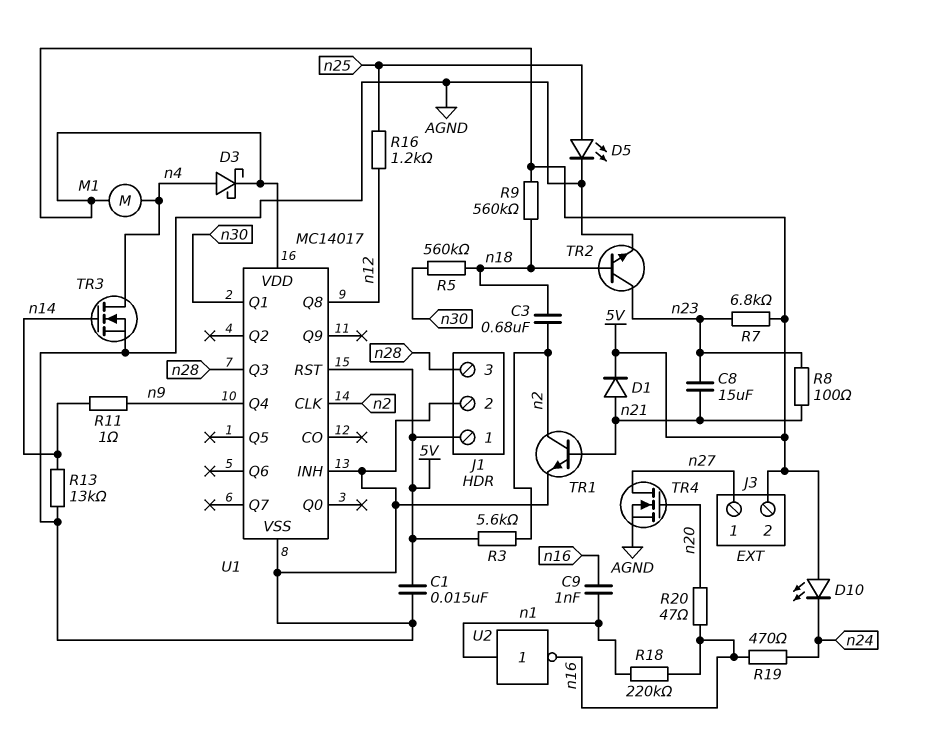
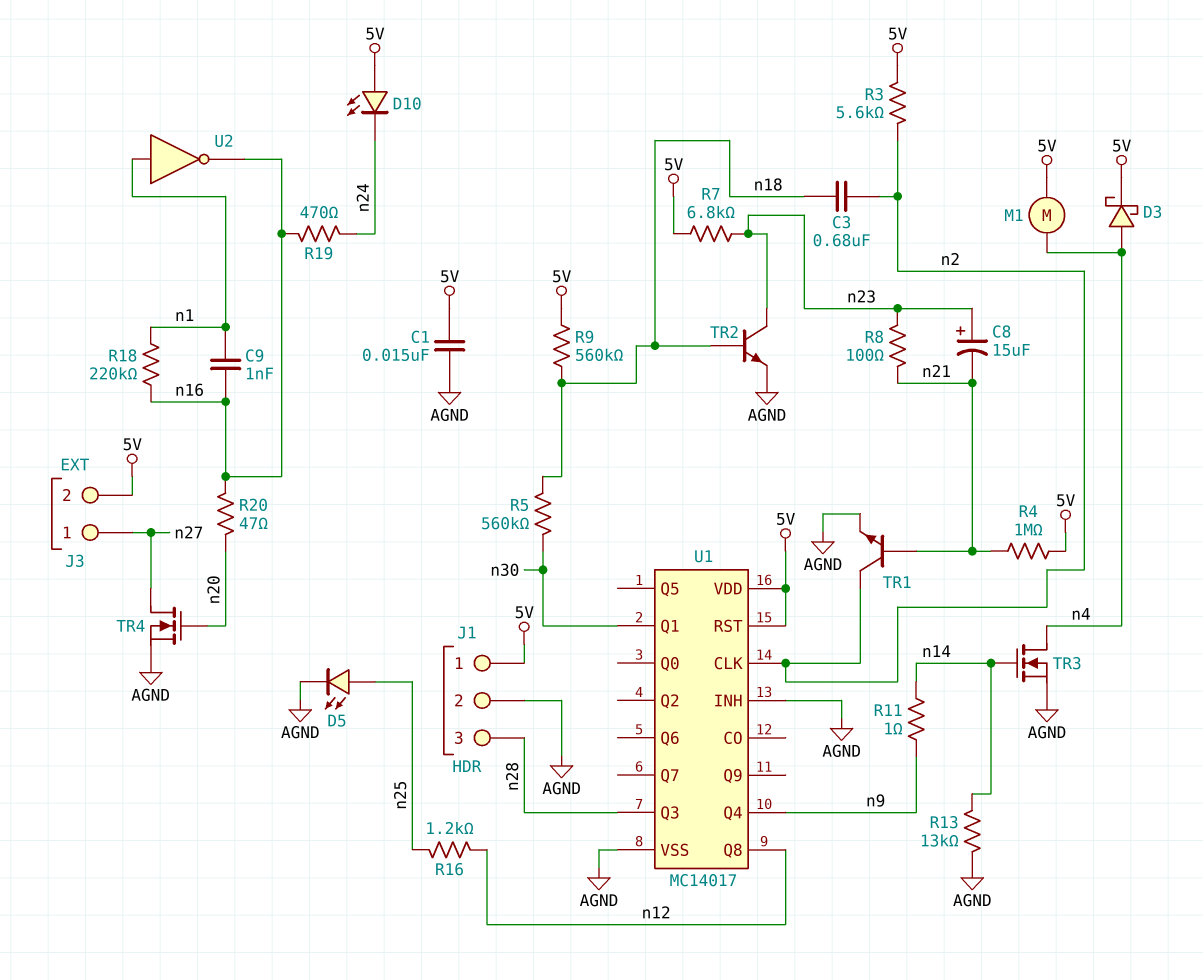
C8: 15uF (n21, n23) -> 15uF (plus n23, minus n21)
D1: diode (A n21, K 5V) -> none
R4: none -> 1M (5V, n21)

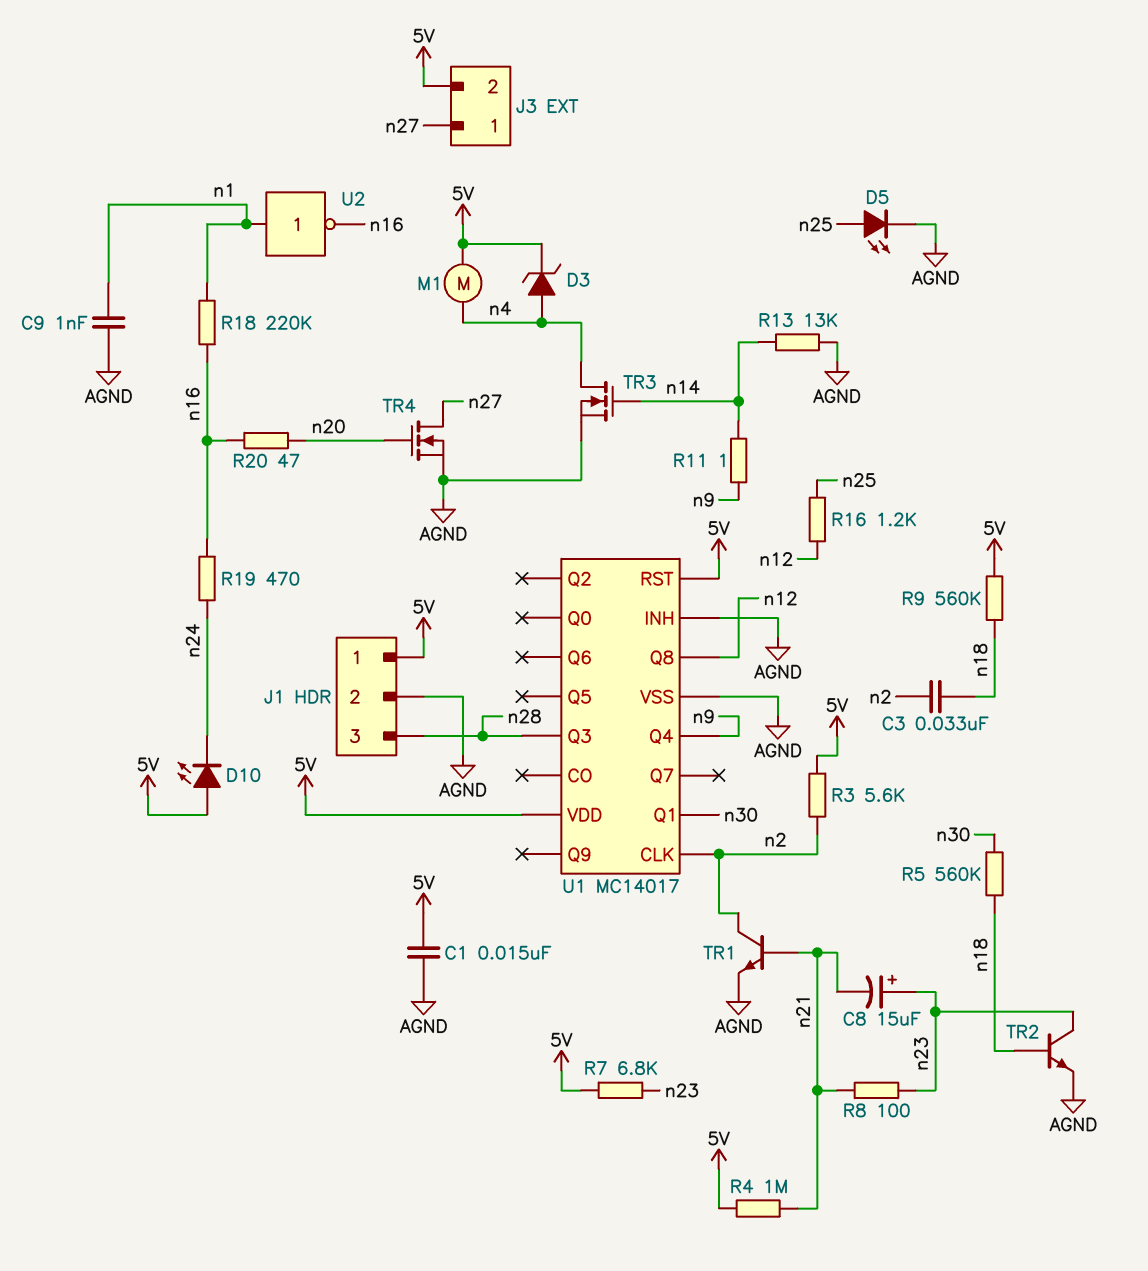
C3: 680nF (n2, n18) -> 33nF (n2, n18)
C9: 1nF (n1, n16) -> 1nF (AGND, n1)
D3: schottky (A n4, K 5V) -> zener (A n4, K 5V)

